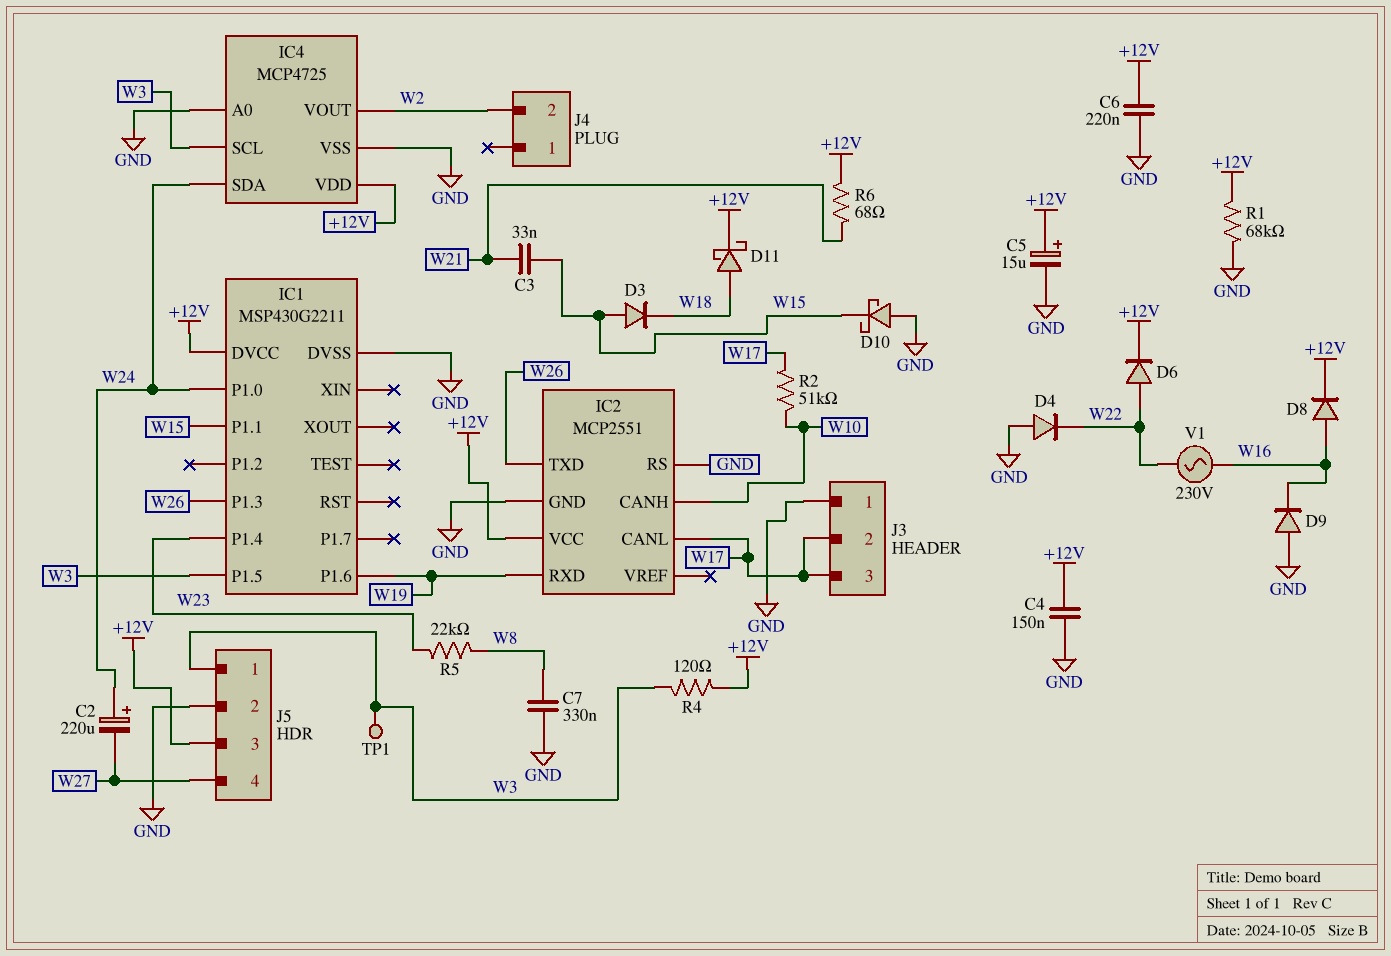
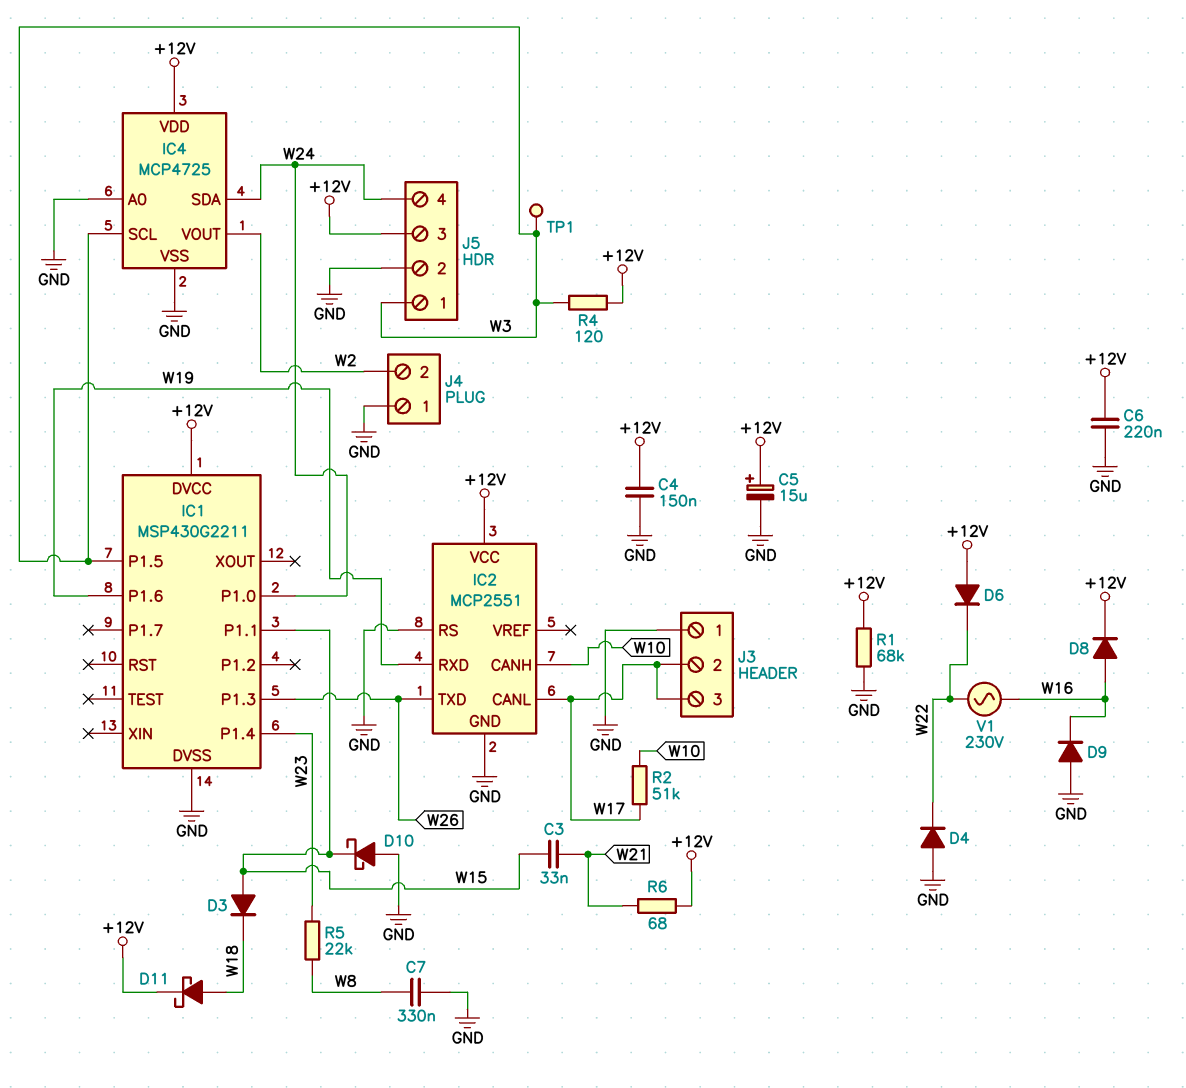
C2: 220uF (plus W24, minus W27) -> none
D6: diode (A W22, K +12V) -> diode (A +12V, K W22)
J4 pin 1: none -> GND
J5 pin 4: W27 -> W24

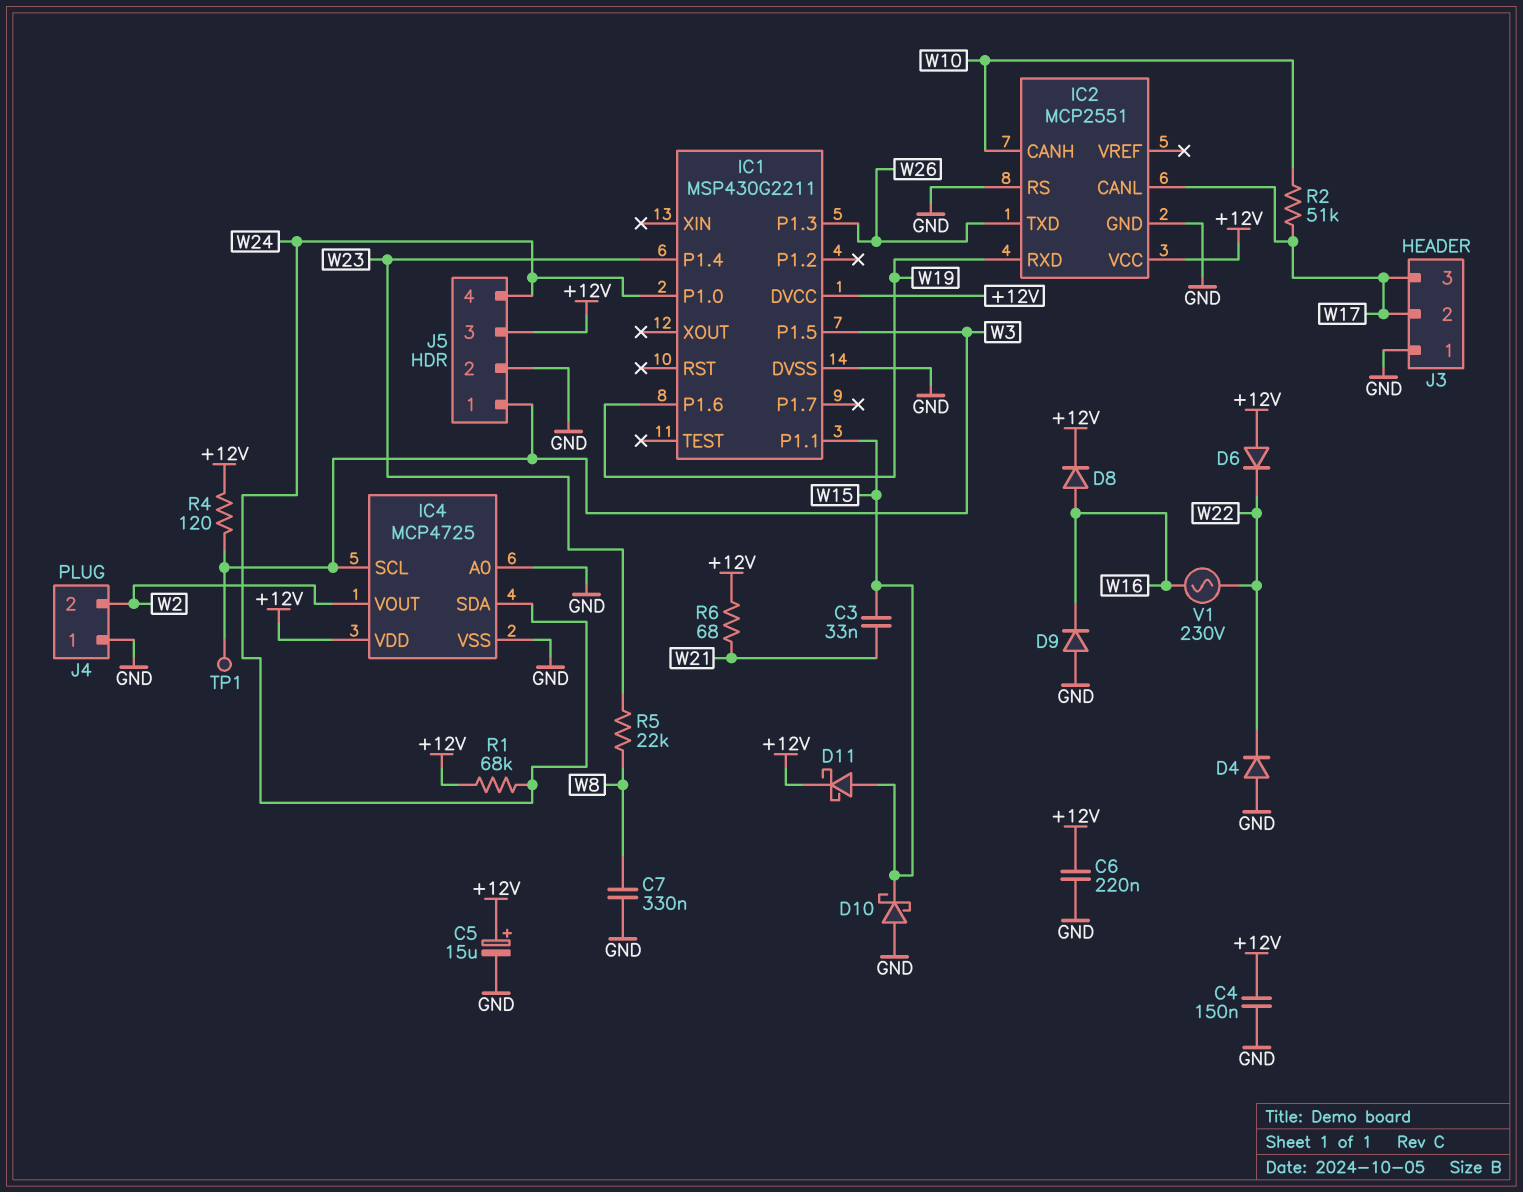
D3: diode (A W15, K W18) -> none
D11: schottky (A W18, K +12V) -> schottky (A W15, K +12V)
R1: 68k (+12V, GND) -> 68k (+12V, W24)

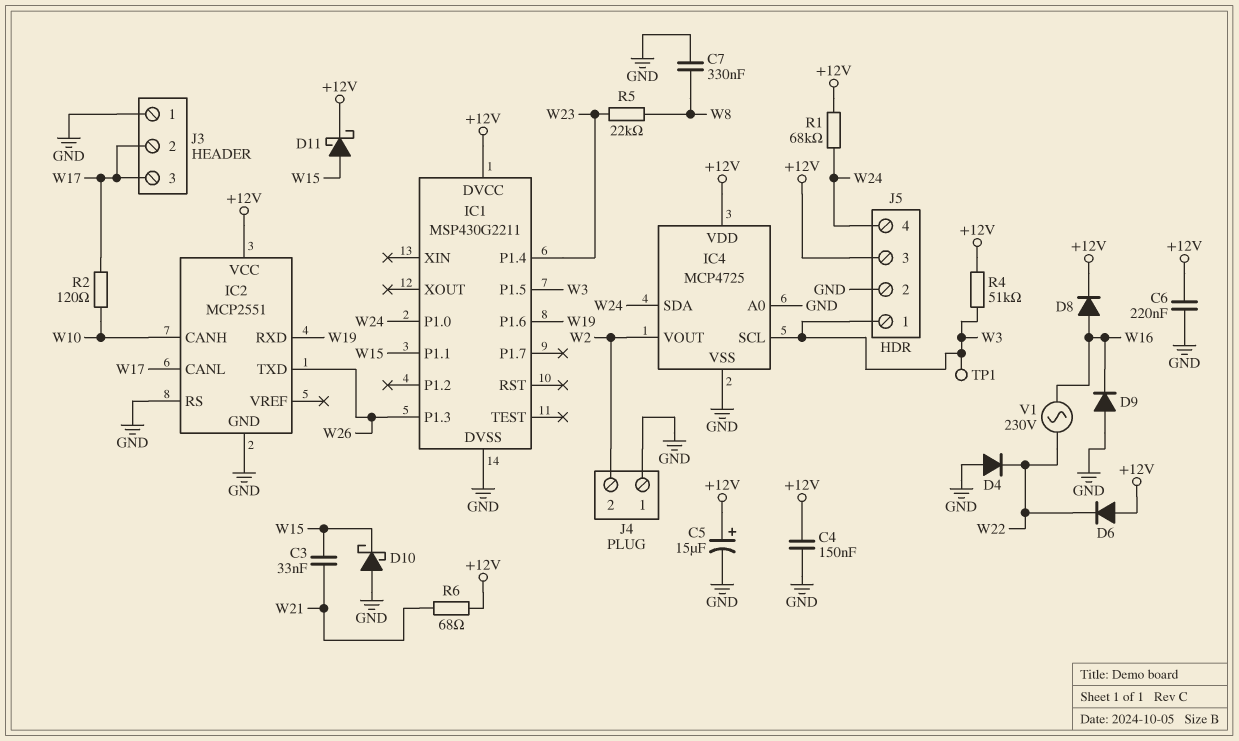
R2: 51k (W10, W17) -> 120 (W10, W17)
R4: 120 (+12V, W3) -> 51k (+12V, W3)

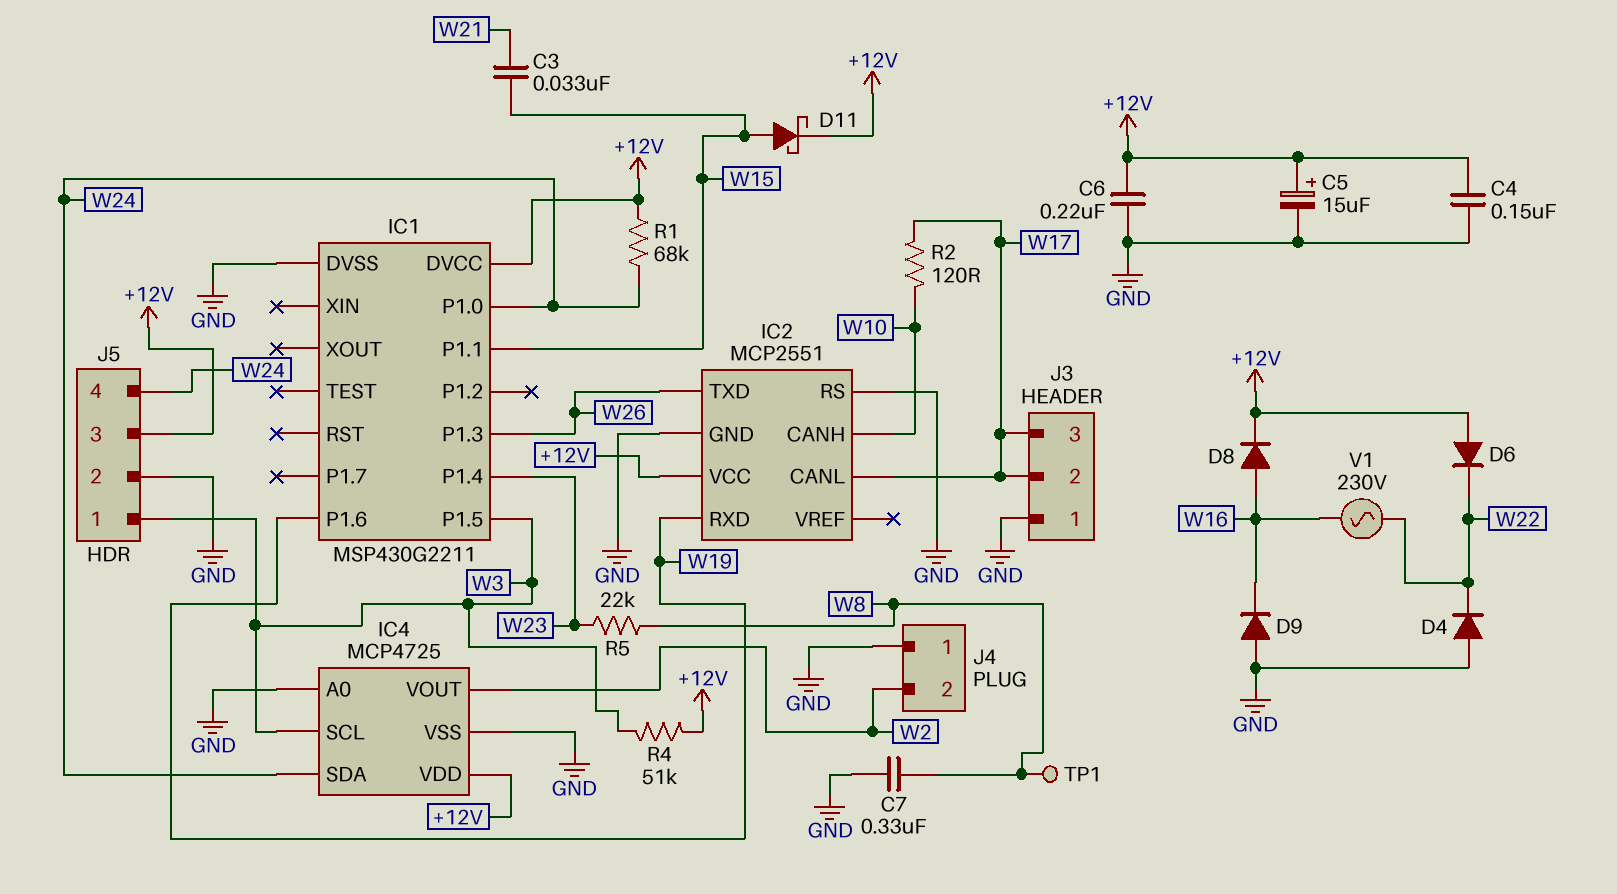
D10: schottky (A GND, K W15) -> none
R6: 68 (+12V, W21) -> none
TP1: test point (W3) -> test point (W8)

